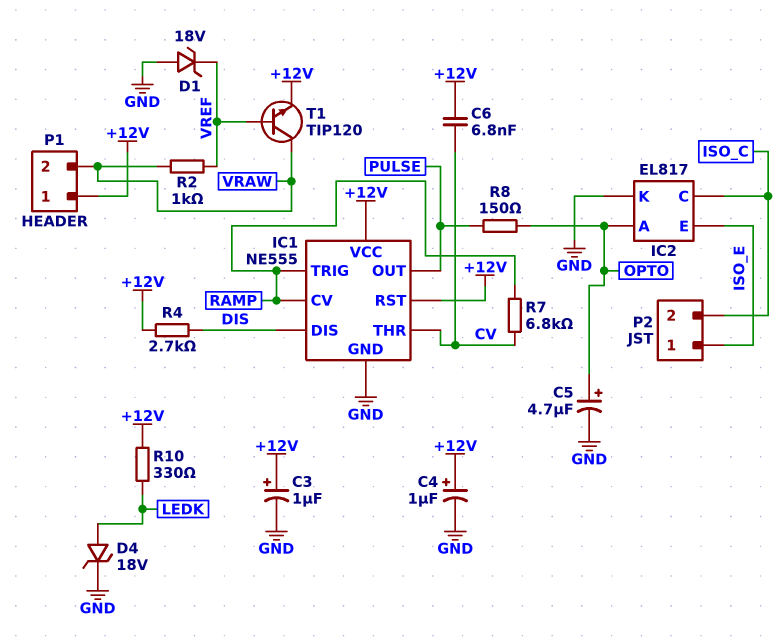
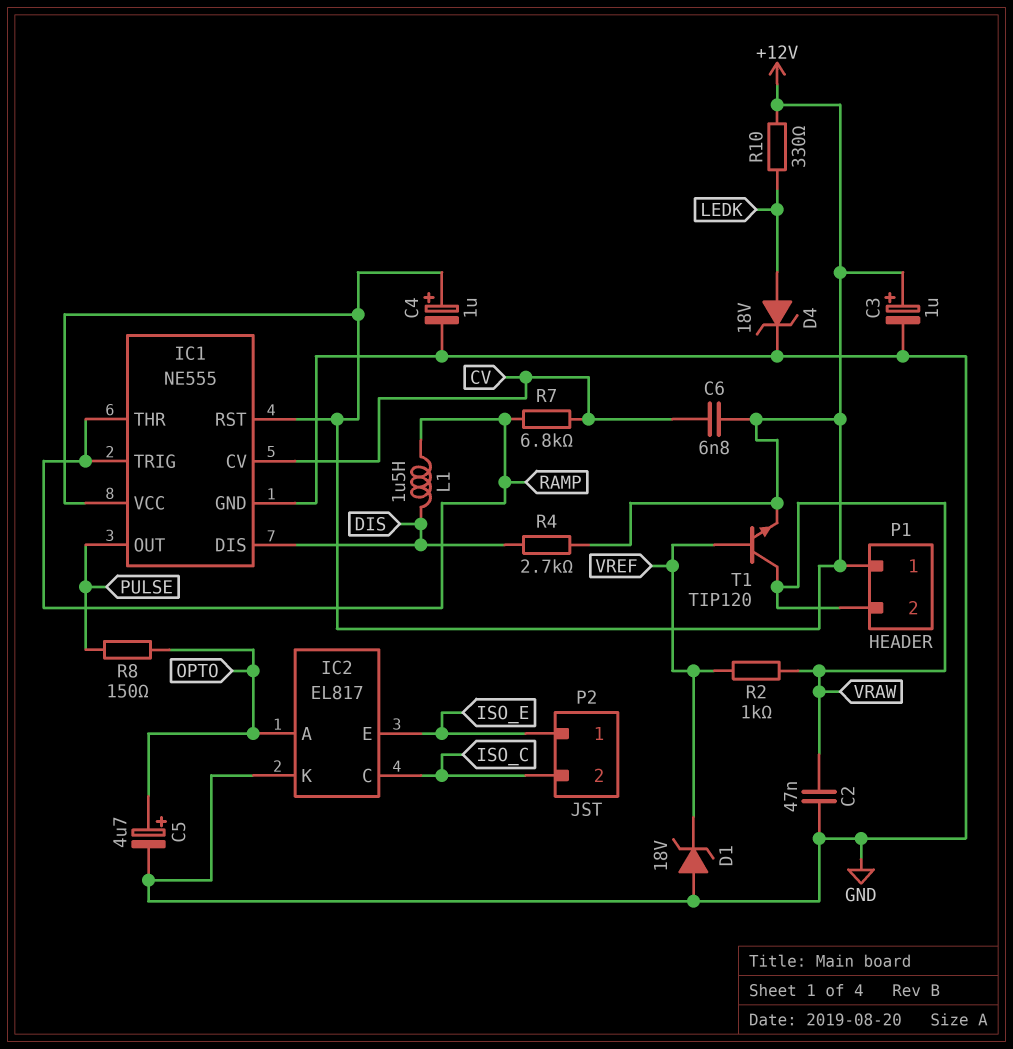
C2: none -> 47nF (GND, VRAW)
IC1 pin CV: RAMP -> CV
IC1 pin THR: CV -> RAMP
L1: none -> 1.5uH (DIS, RAMP)

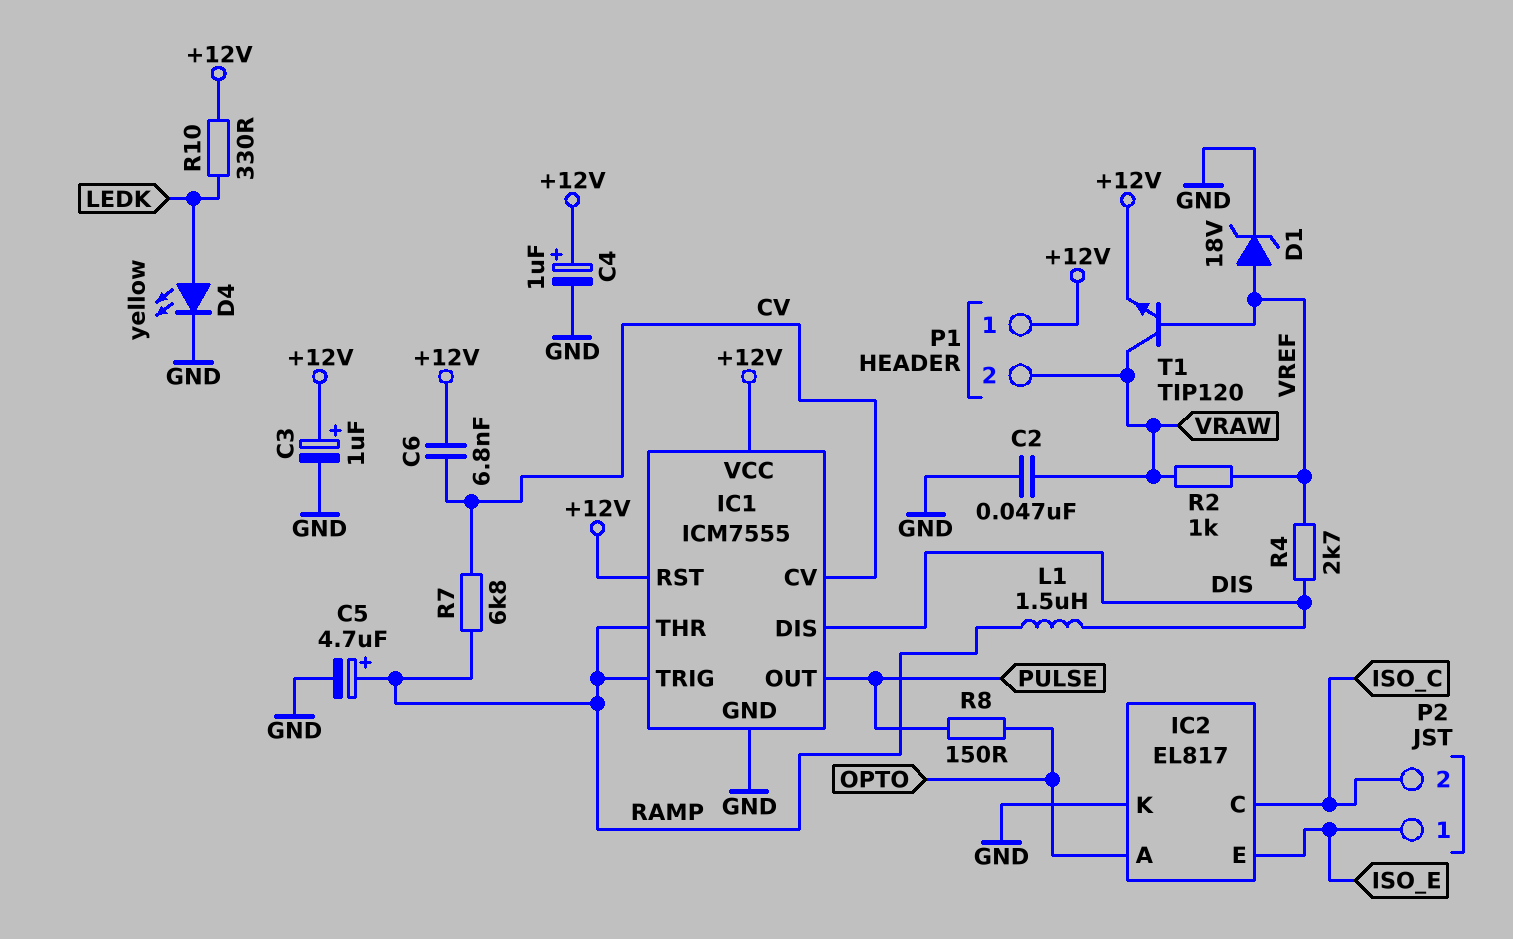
C5: 4.7uF (plus OPTO, minus GND) -> 4.7uF (plus RAMP, minus GND)
D1: zener 18V (A GND, K VREF) -> zener 18V (A VREF, K GND)
D4: zener 18V (A LEDK, K GND) -> LED yellow (A LEDK, K GND)
IC1: NE555 -> ICM7555
R4: 2.7k (+12V, DIS) -> 2.7k (DIS, VREF)

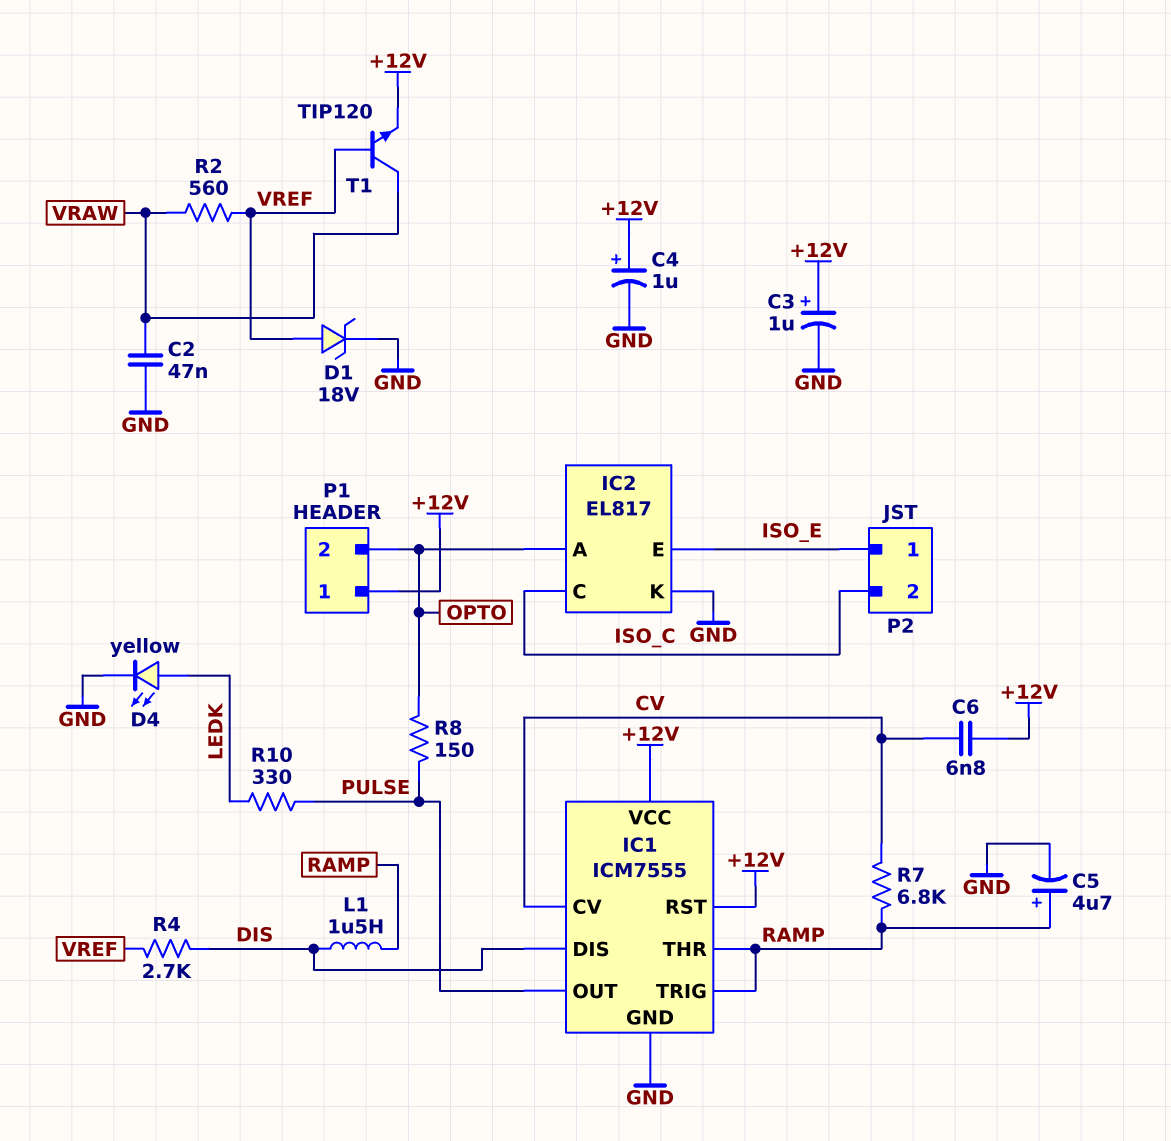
P1 pin 2: VRAW -> OPTO
R2: 1k (VRAW, VREF) -> 560 (VRAW, VREF)
R10: 330 (+12V, LEDK) -> 330 (LEDK, PULSE)

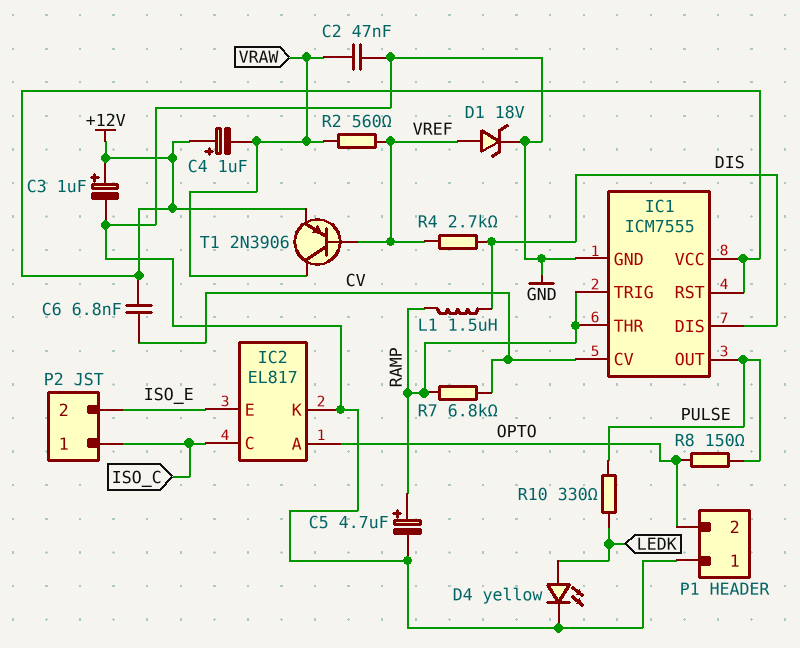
C4: 1uF (plus +12V, minus GND) -> 1uF (plus +12V, minus VRAW)
P1 pin 1: +12V -> GND
P2 pin 1: ISO_E -> ISO_C
P2 pin 2: ISO_C -> ISO_E
T1: NPN TIP120 (B VREF, C VRAW, E +12V) -> PNP 2N3906 (B VREF, C VRAW, E +12V)

